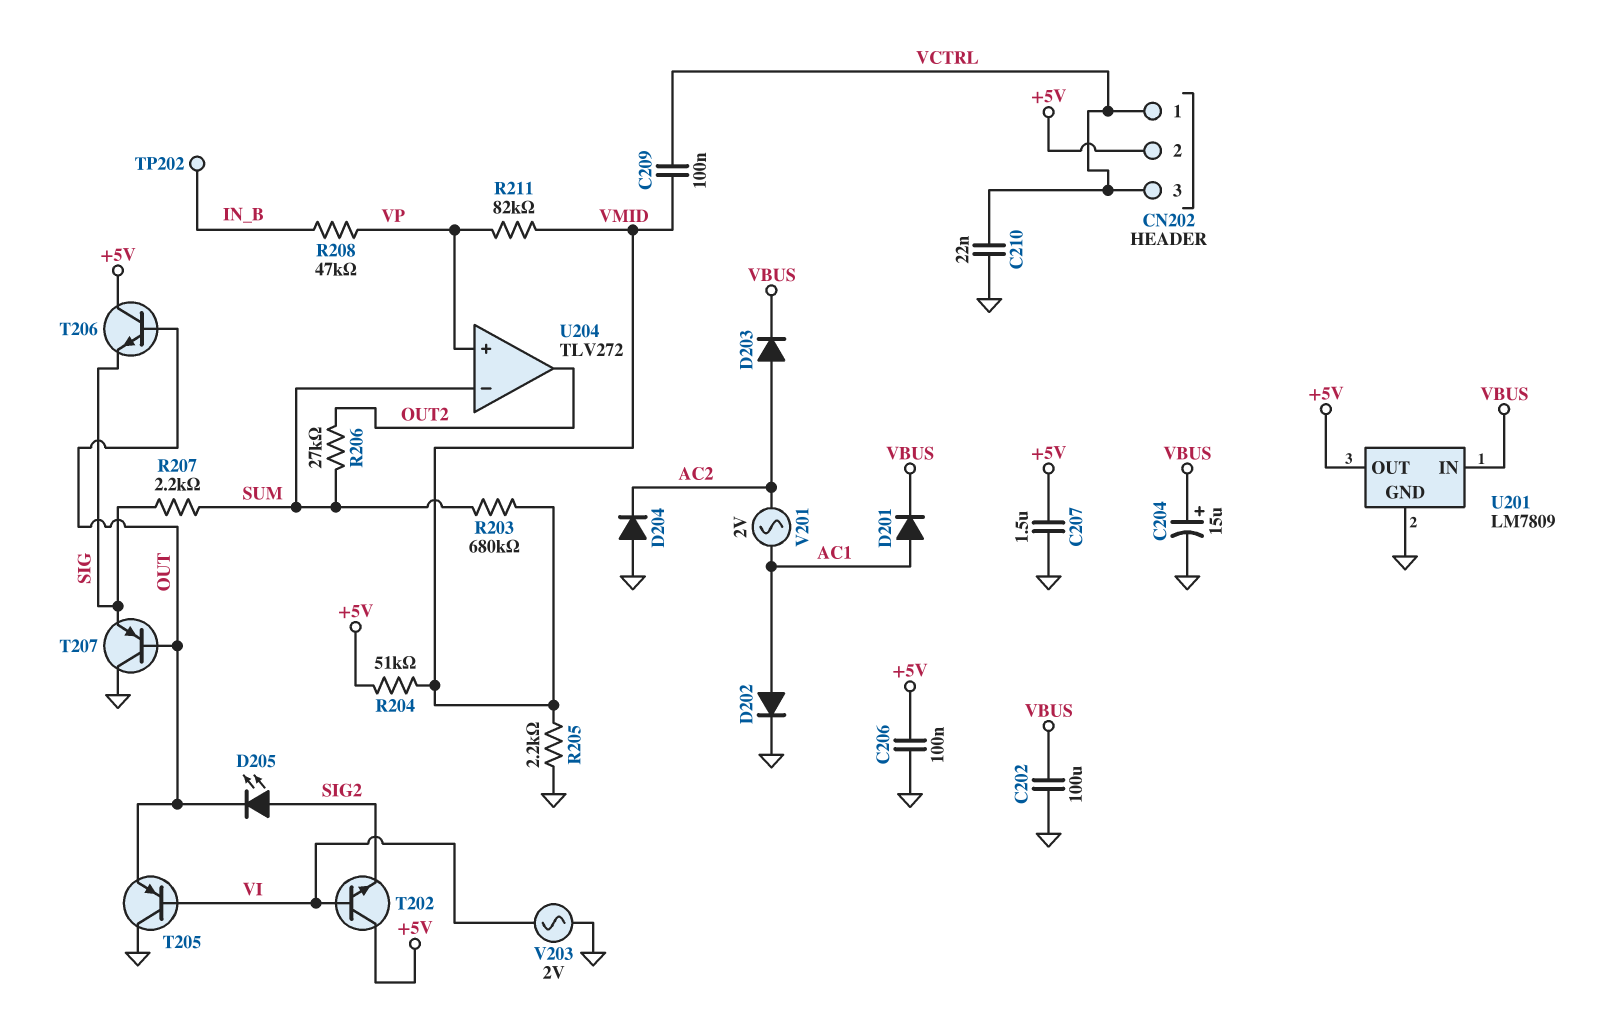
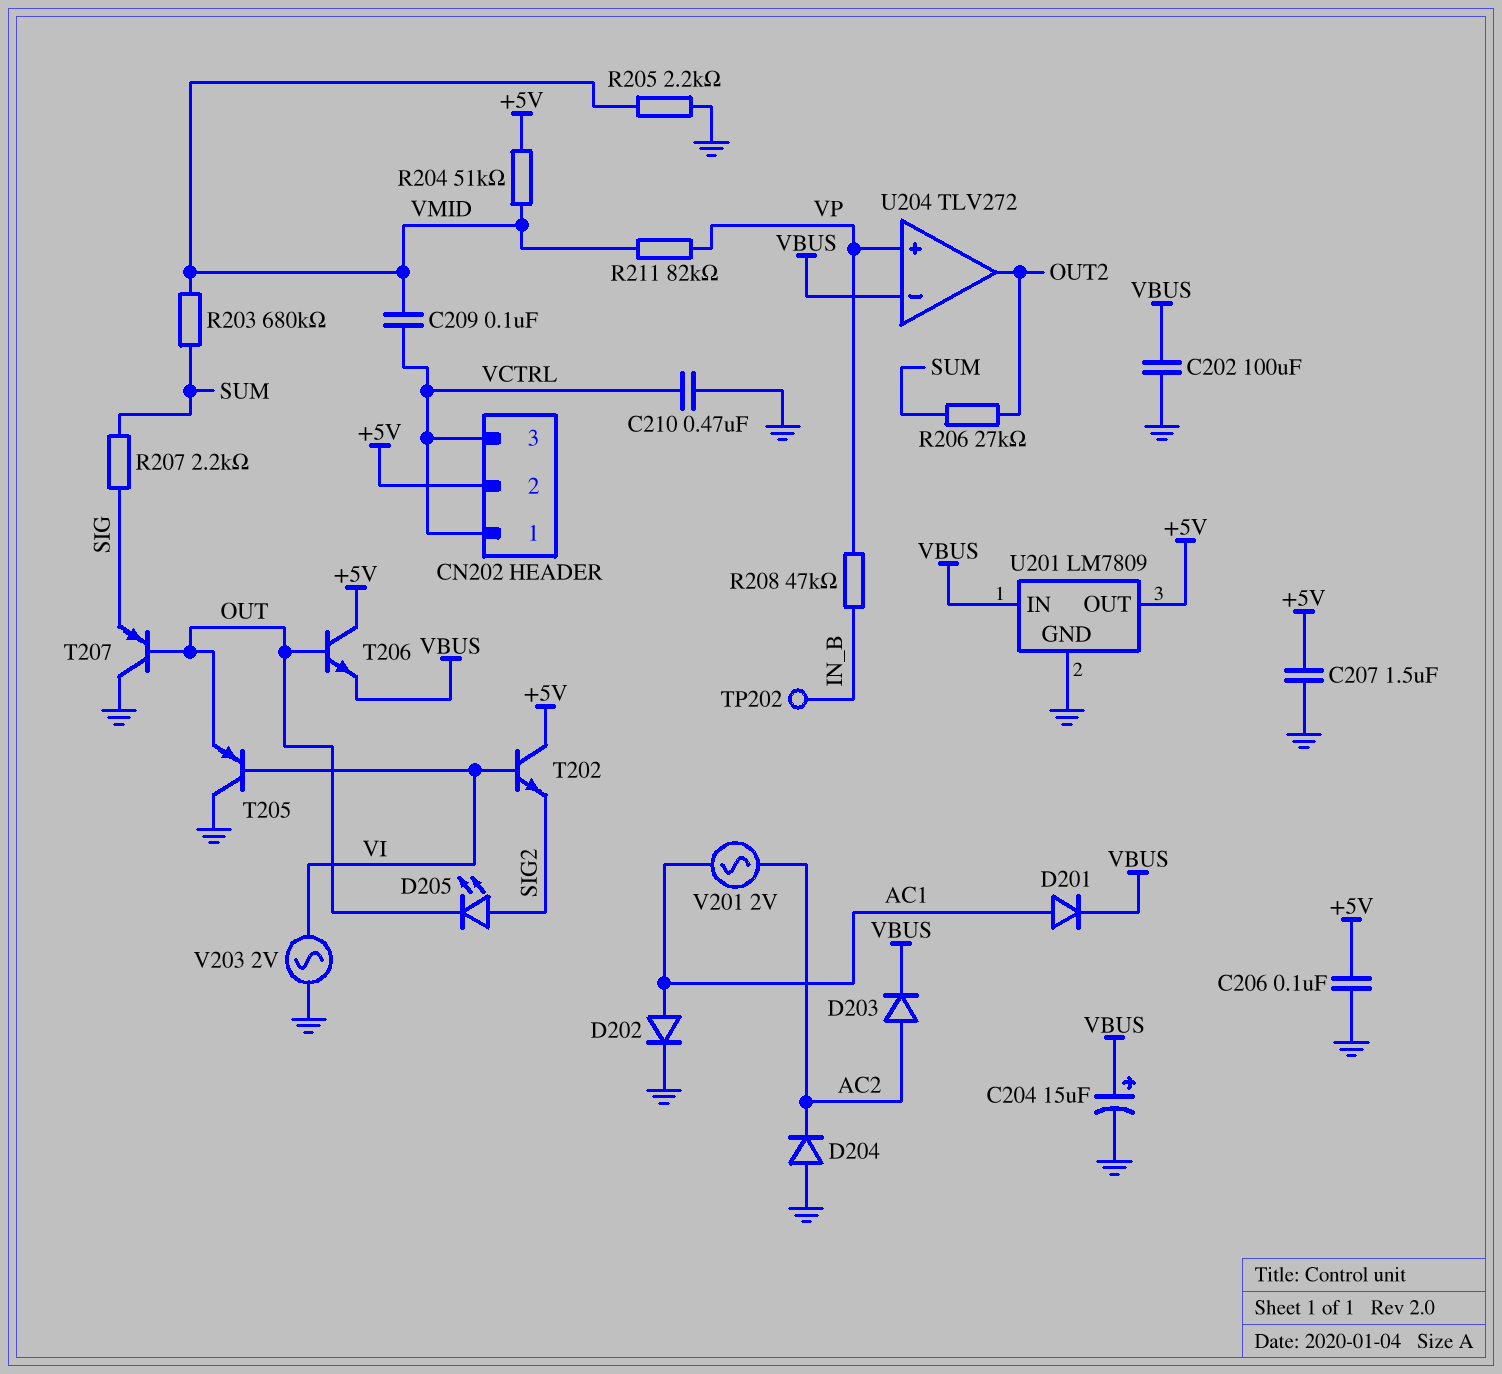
C210: 22nF (GND, VCTRL) -> 470nF (GND, VCTRL)
T206: NPN (B OUT, C +5V, E SIG) -> NPN (B OUT, C +5V, E VBUS)
U204 pin in-: SUM -> VBUS

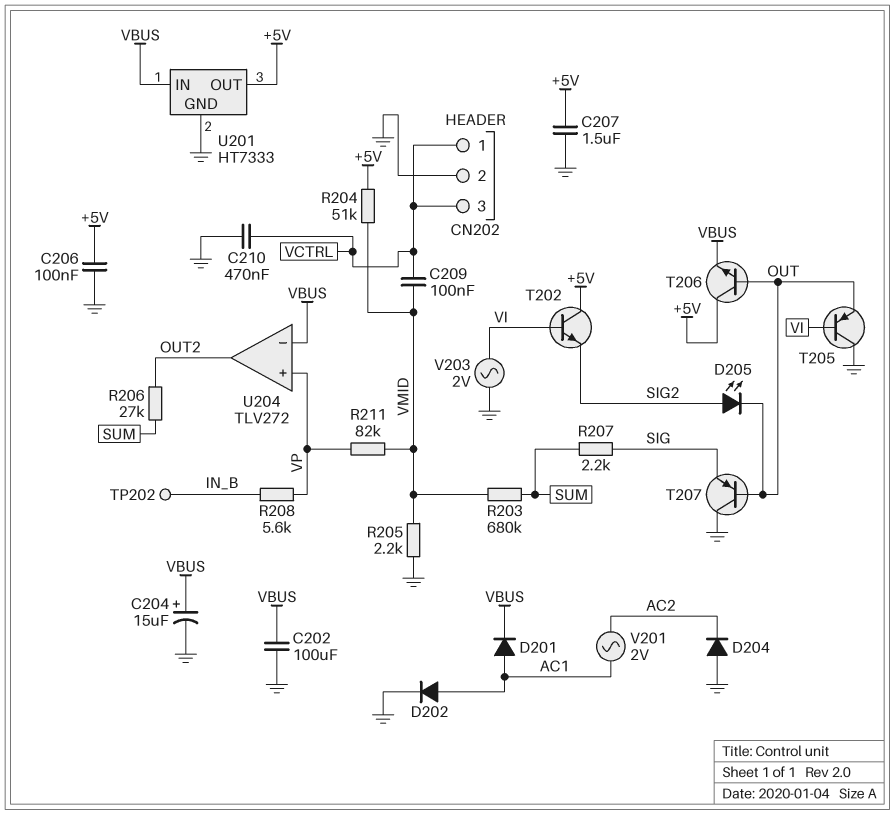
CN202 pin 2: +5V -> GND
D203: diode (A AC2, K VBUS) -> none
R208: 47k (IN_B, VP) -> 5.6k (IN_B, VP)
U201: LM7809 -> HT7333

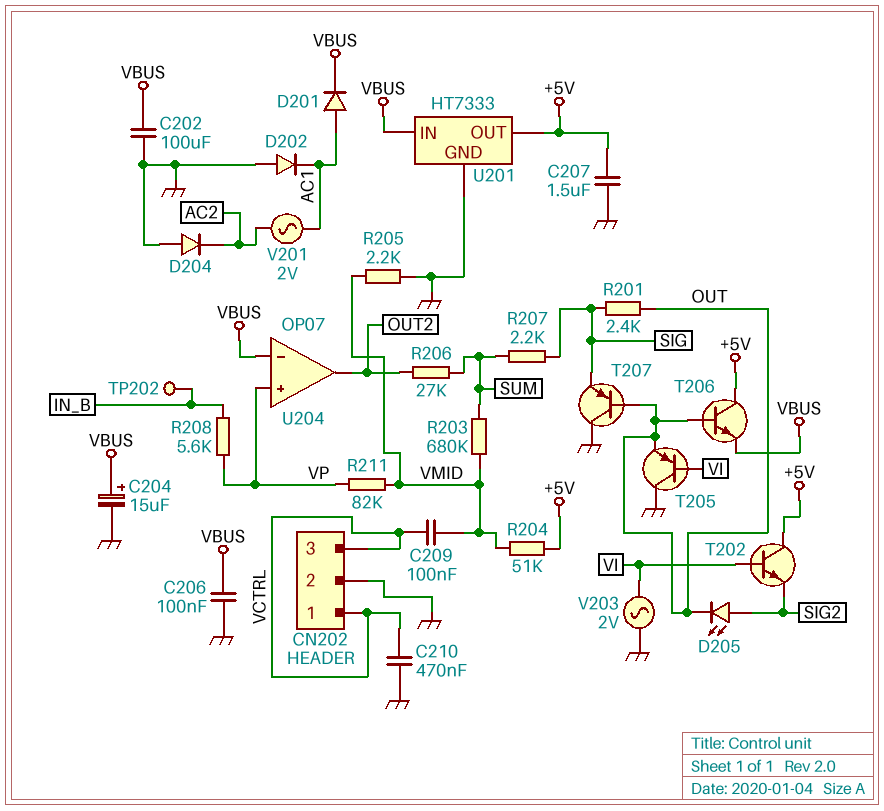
C206: 100nF (+5V, GND) -> 100nF (GND, VBUS)
D202: diode (A AC1, K GND) -> diode (A GND, K AC1)
R201: none -> 2.4k (OUT, SIG)
U204: TLV272 -> OP07

